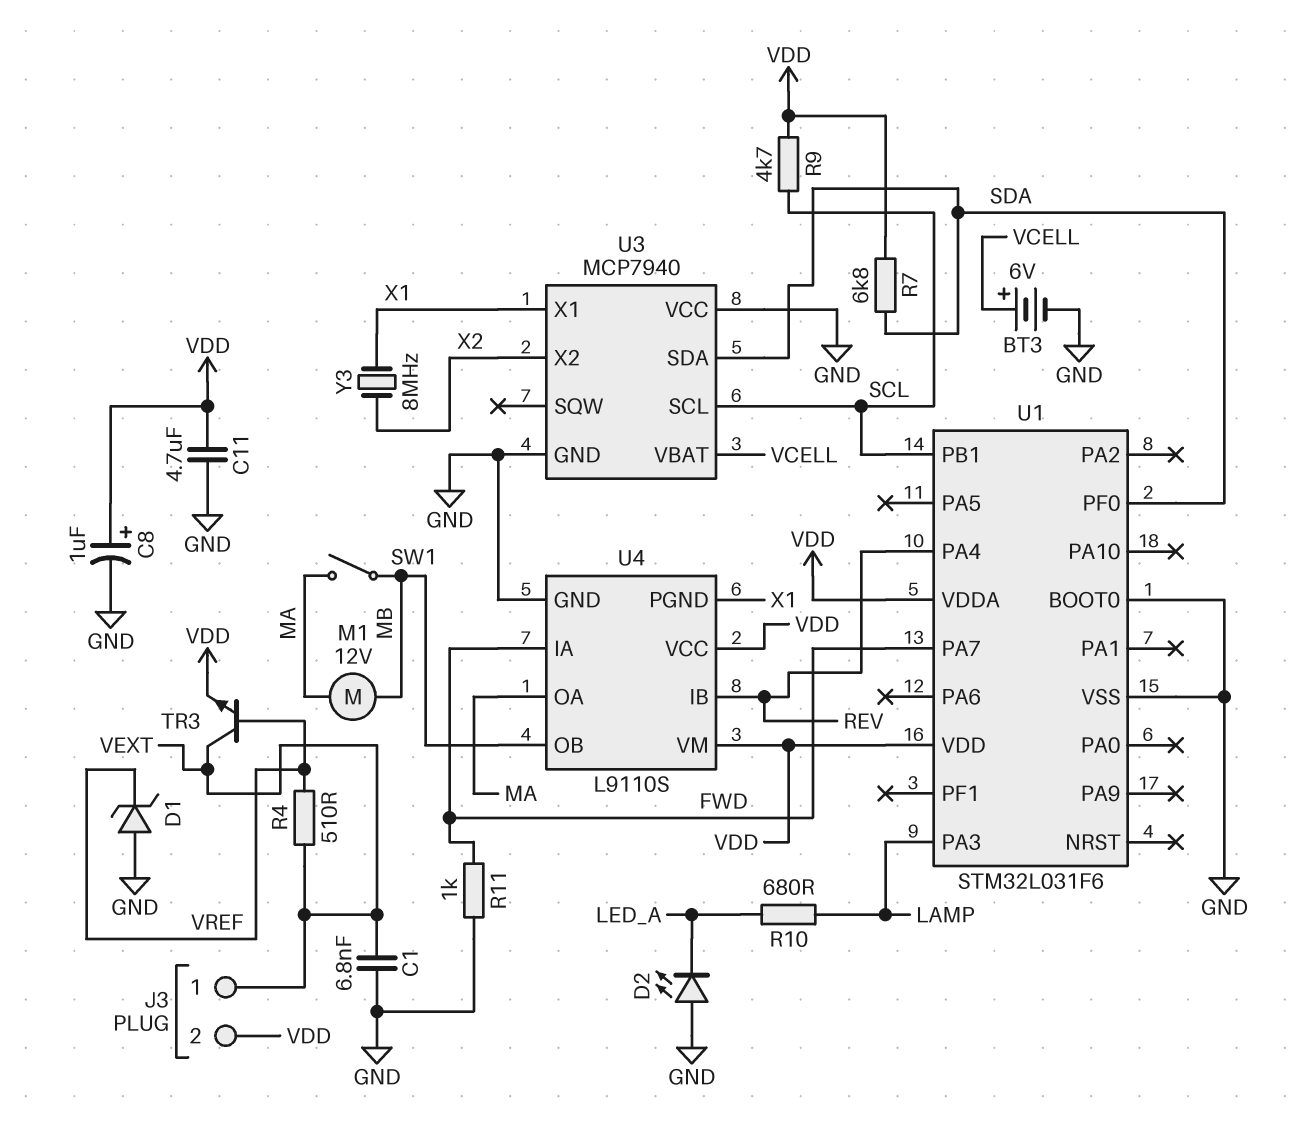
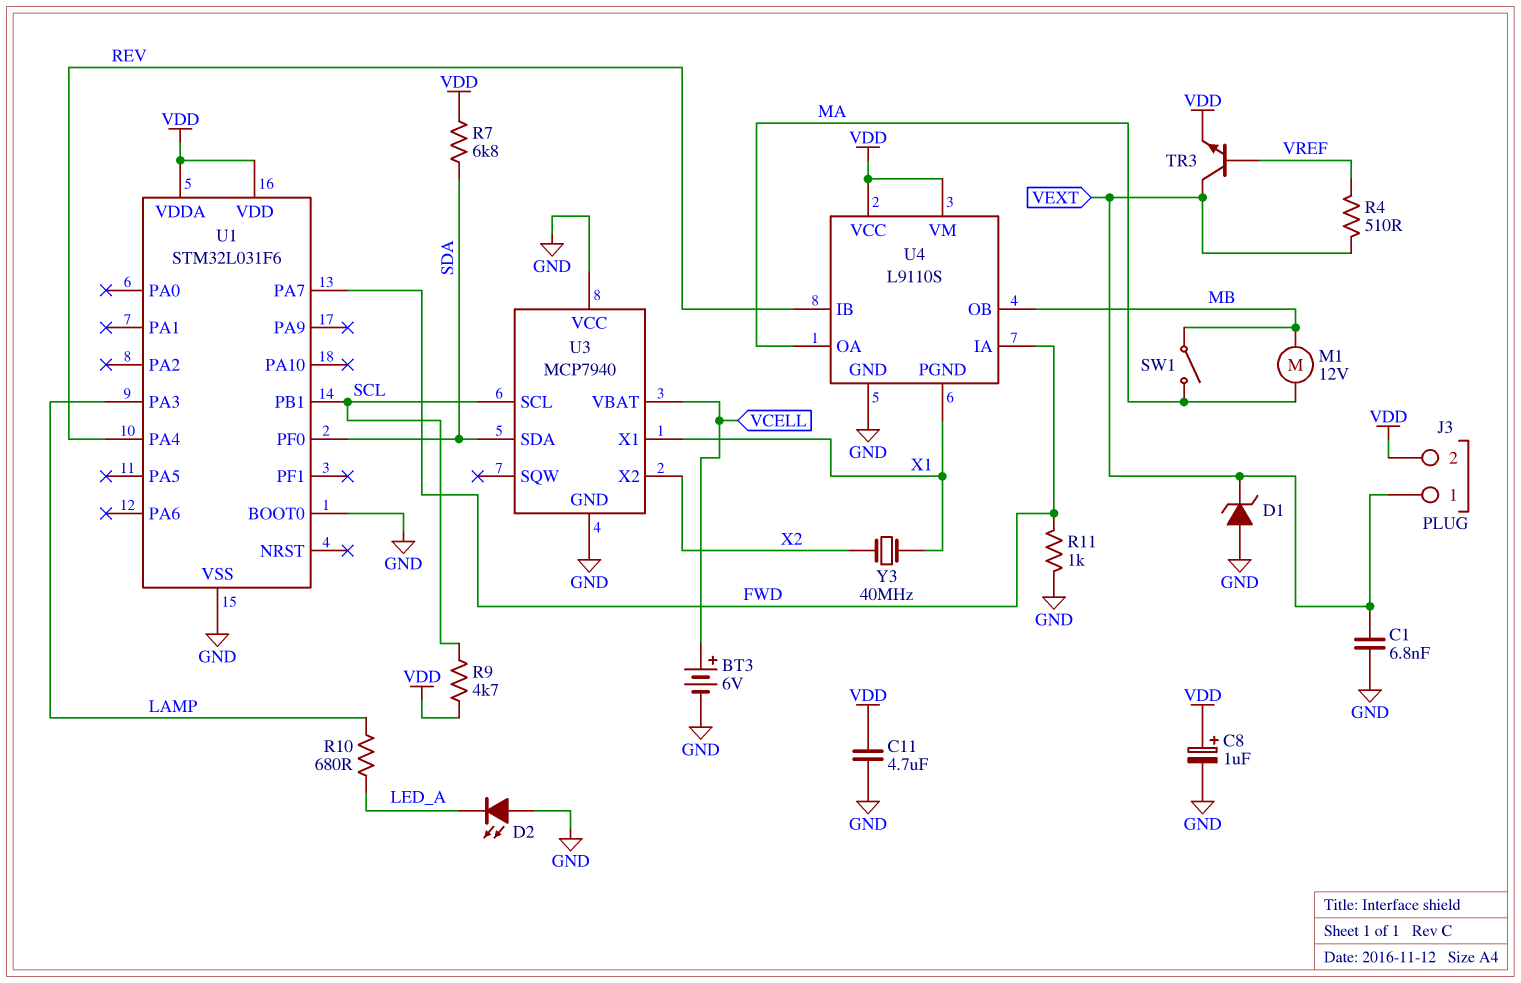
D1: zener (A GND, K VREF) -> zener (A GND, K VEXT)
Y3: 8MHz (X1, X2) -> 40MHz (X1, X2)

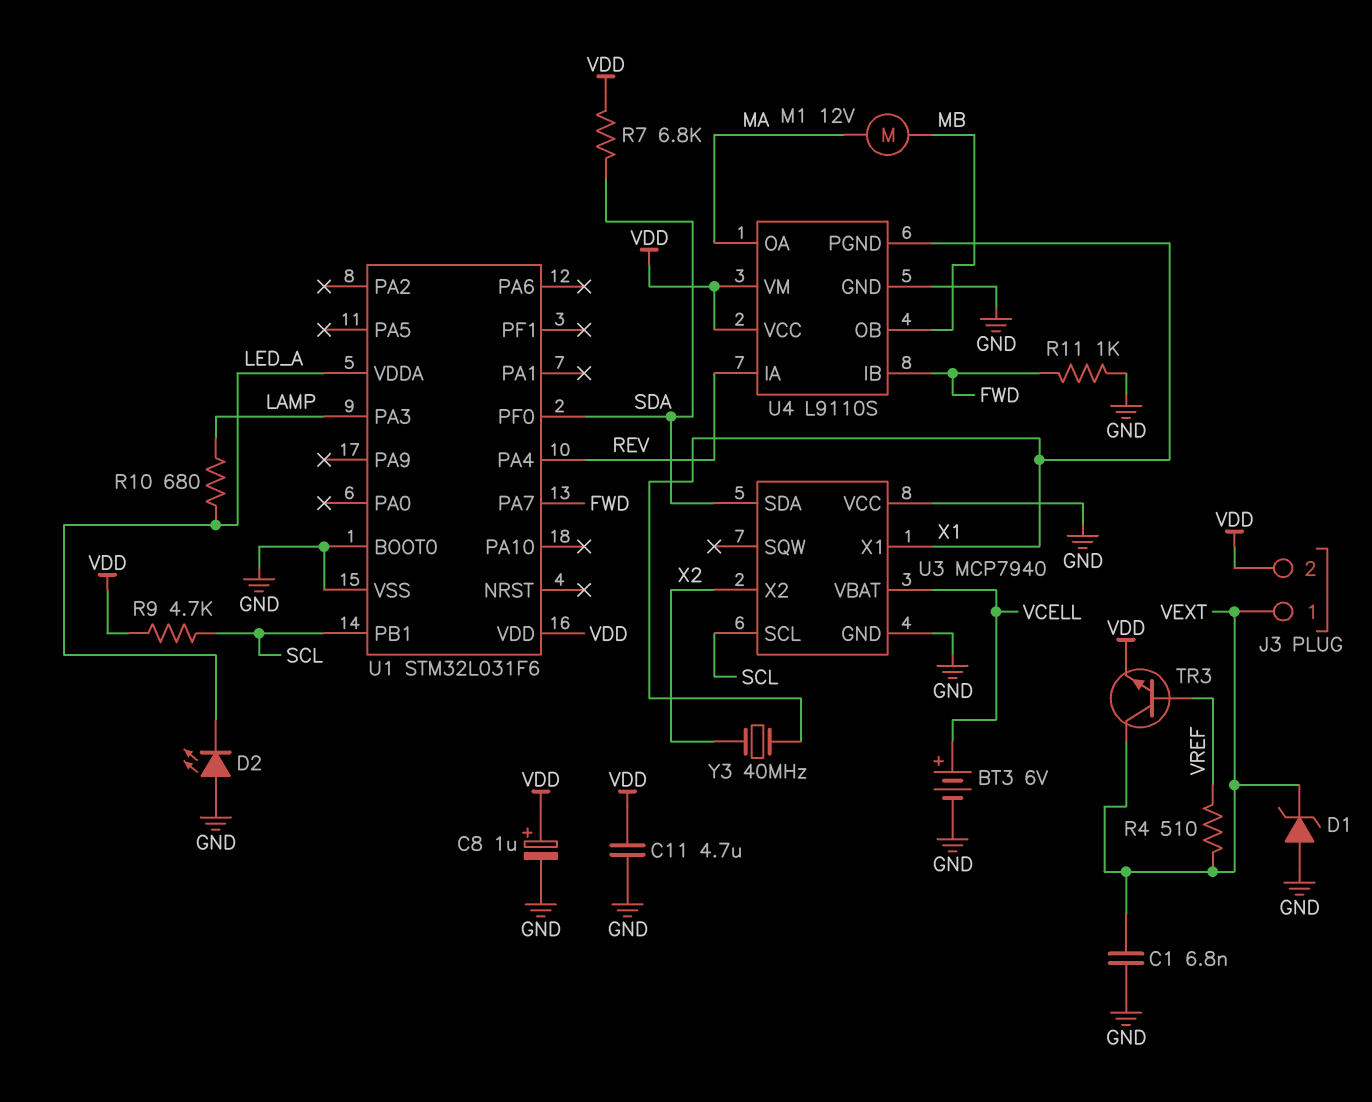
SW1: switch (MA, MB) -> none
U1 pin VDDA: VDD -> LED_A
U4 pin IA: FWD -> REV
U4 pin IB: REV -> FWD

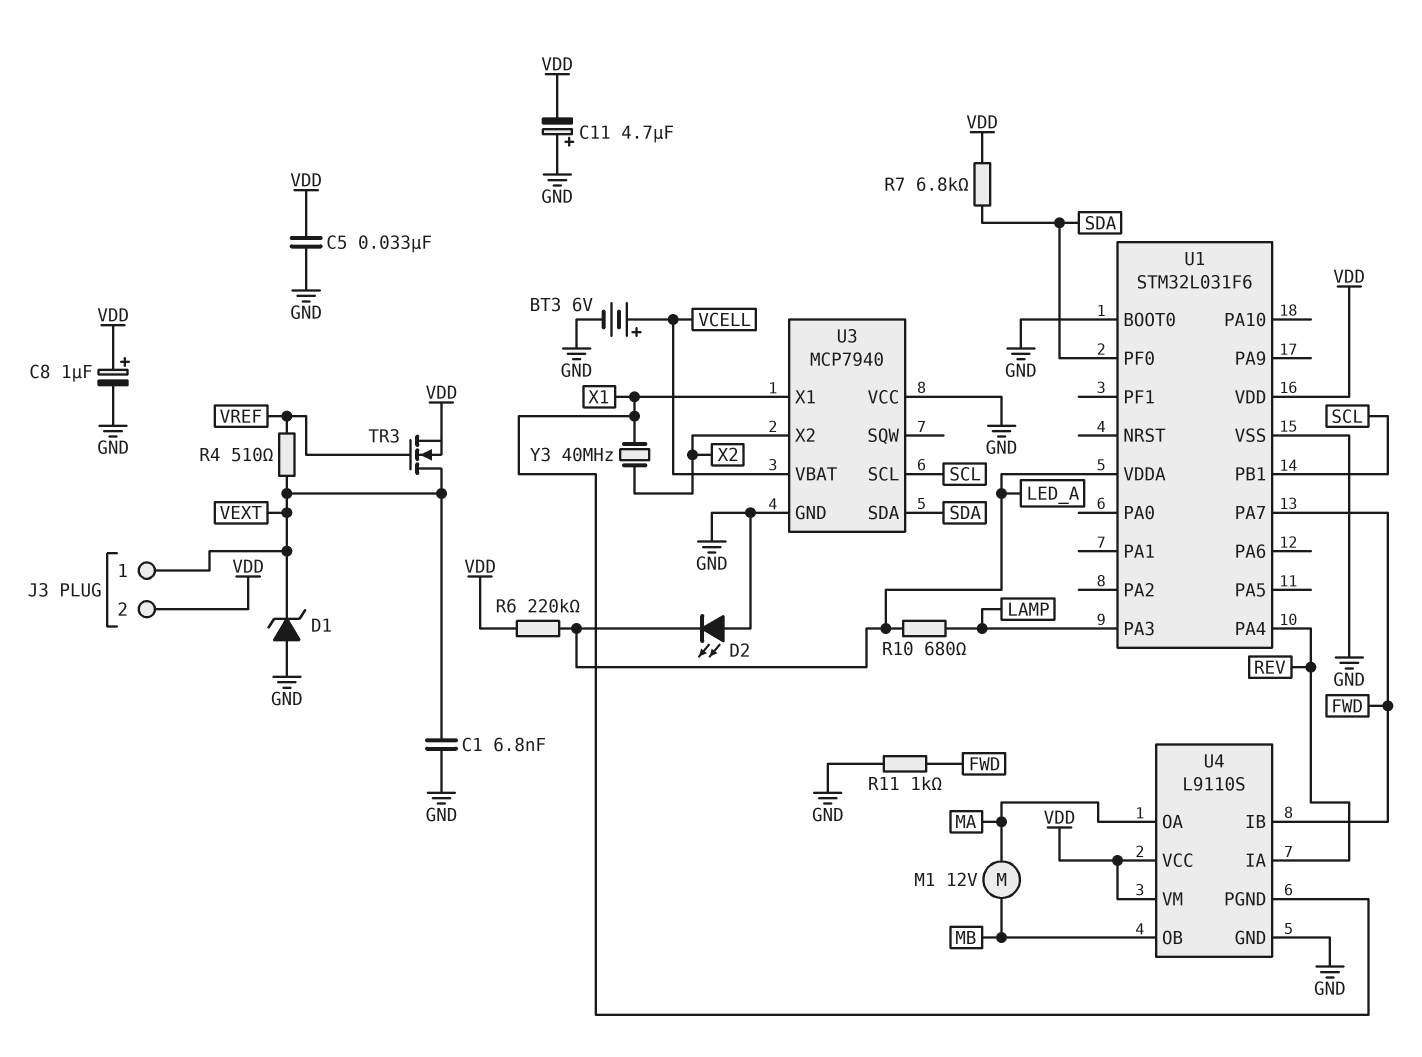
C5: none -> 33nF (GND, VDD)
C11: 4.7uF (GND, VDD) -> 4.7uF (plus GND, minus VDD)
R6: none -> 220k (LED_A, VDD)
R9: 4.7k (SCL, VDD) -> none
TR3: NPN (B VREF, C VEXT, E VDD) -> NMOS (G VREF, D VEXT, S VDD)

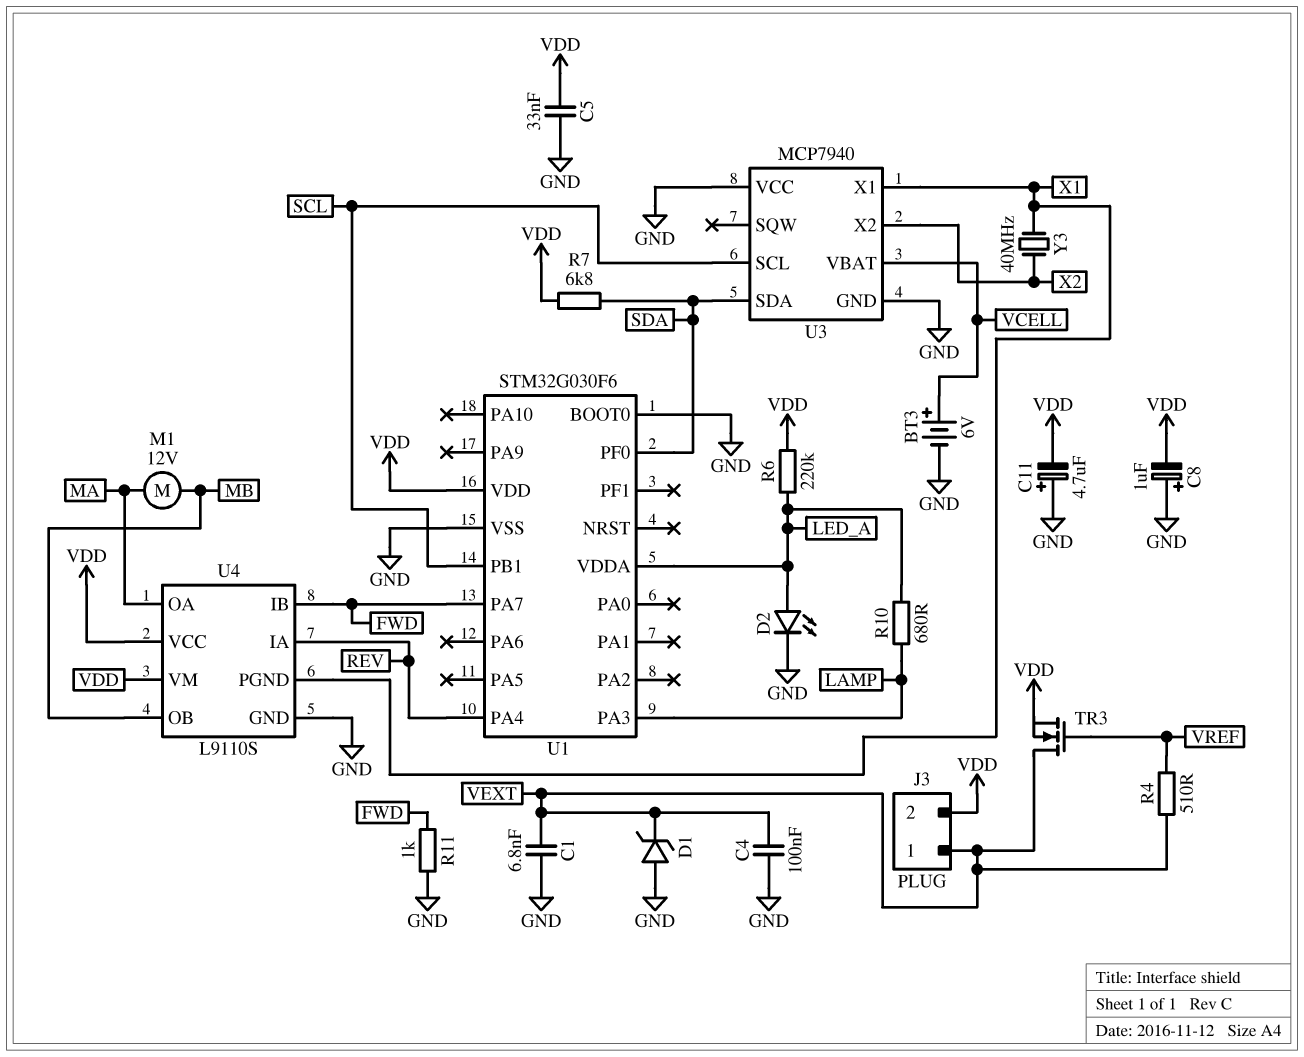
C4: none -> 100nF (GND, VEXT)
C8: 1uF (plus VDD, minus GND) -> 1uF (plus GND, minus VDD)
D2: LED (A GND, K LED_A) -> LED (A LED_A, K GND)
U1: STM32L031F6 -> STM32G030F6

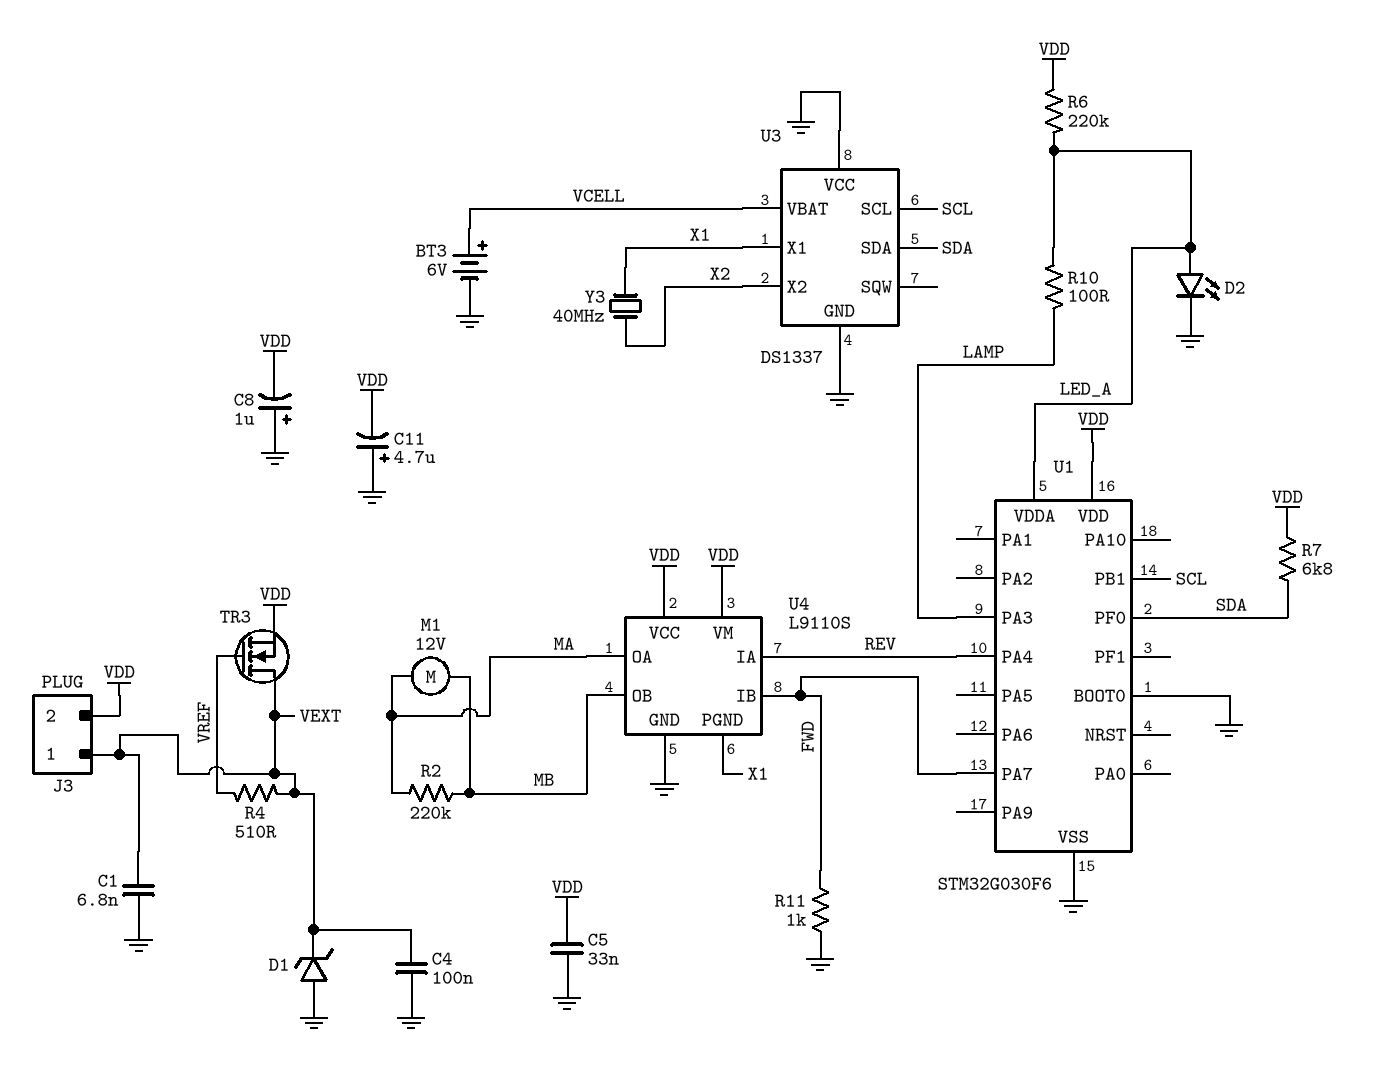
R2: none -> 220k (MA, MB)
R10: 680 (LAMP, LED_A) -> 100 (LAMP, LED_A)
U3: MCP7940 -> DS1337

